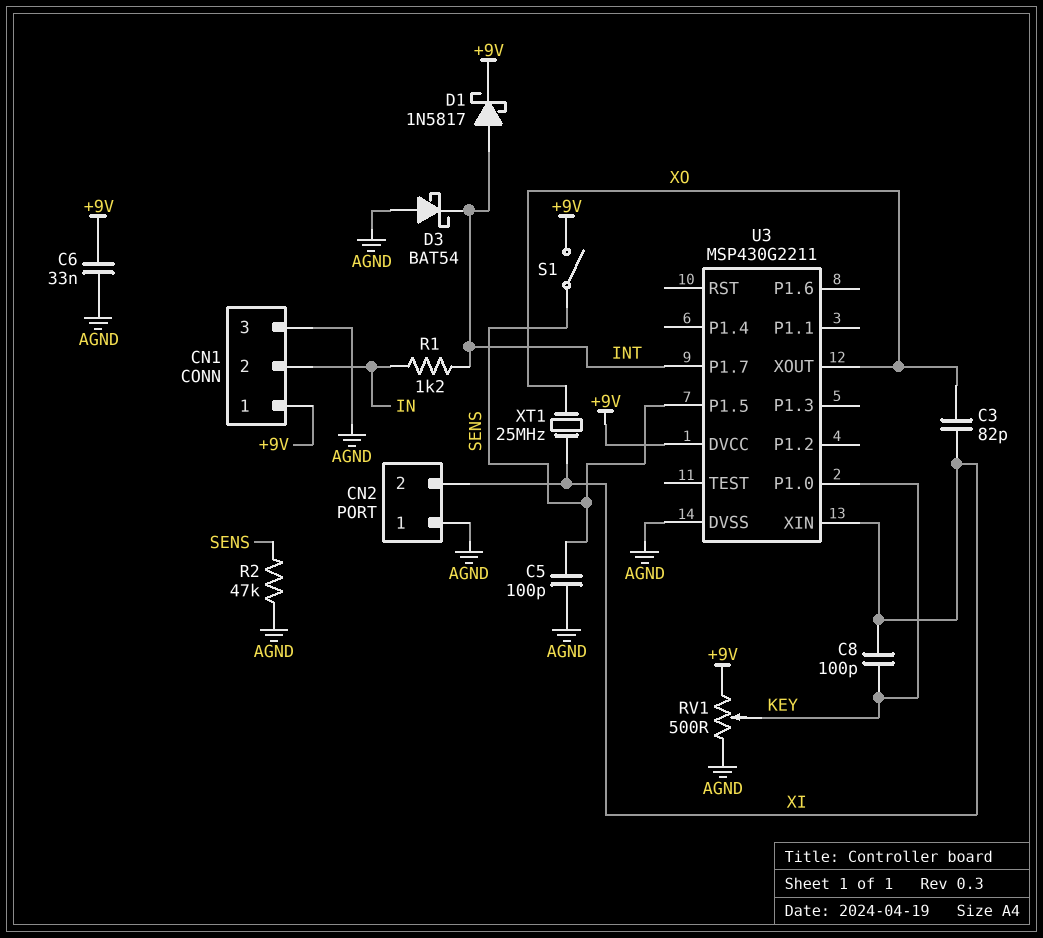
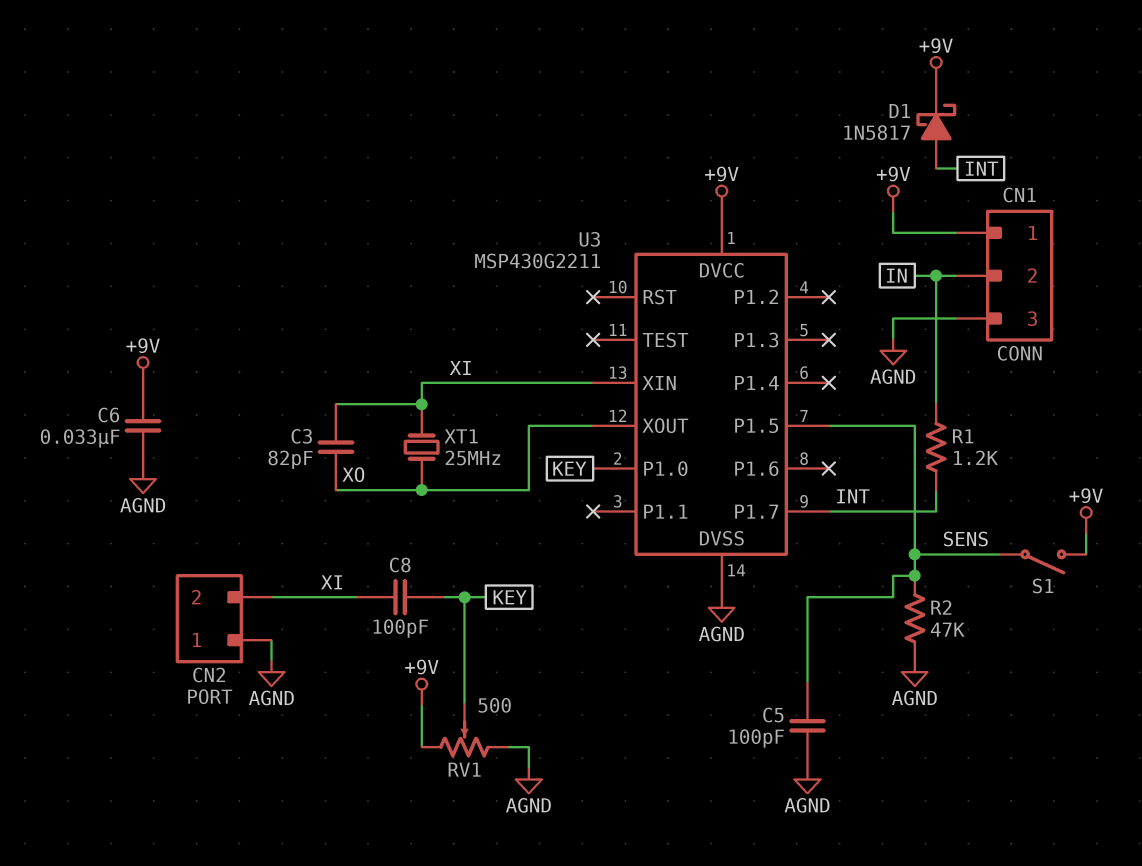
D3: schottky BAT54 (A AGND, K INT) -> none

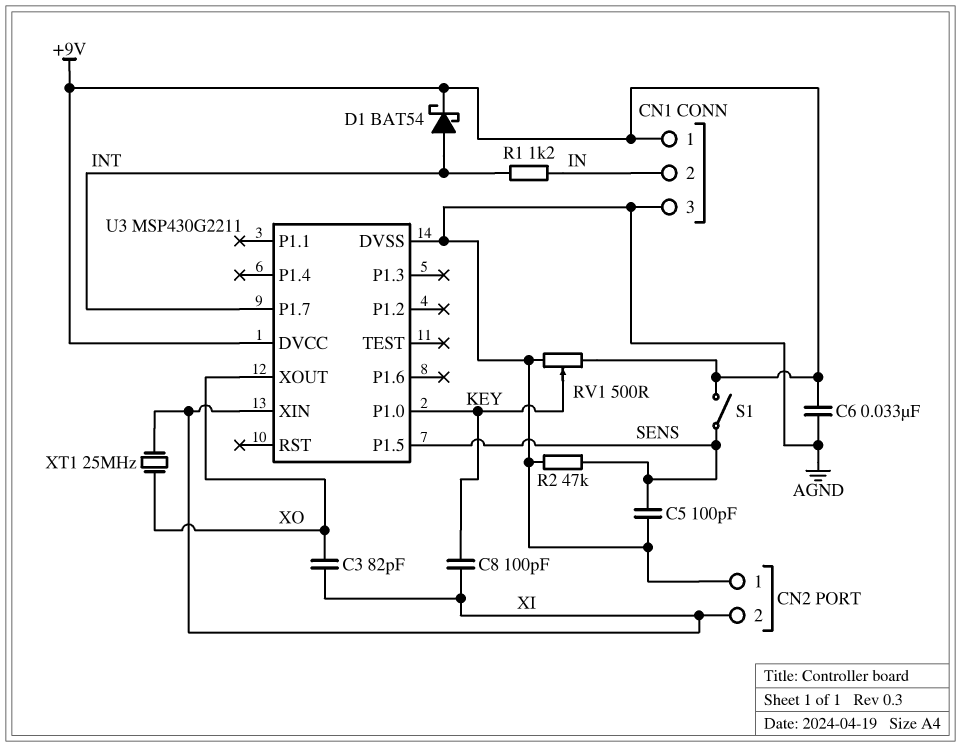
D1: schottky 1N5817 (A INT, K +9V) -> schottky BAT54 (A INT, K +9V)

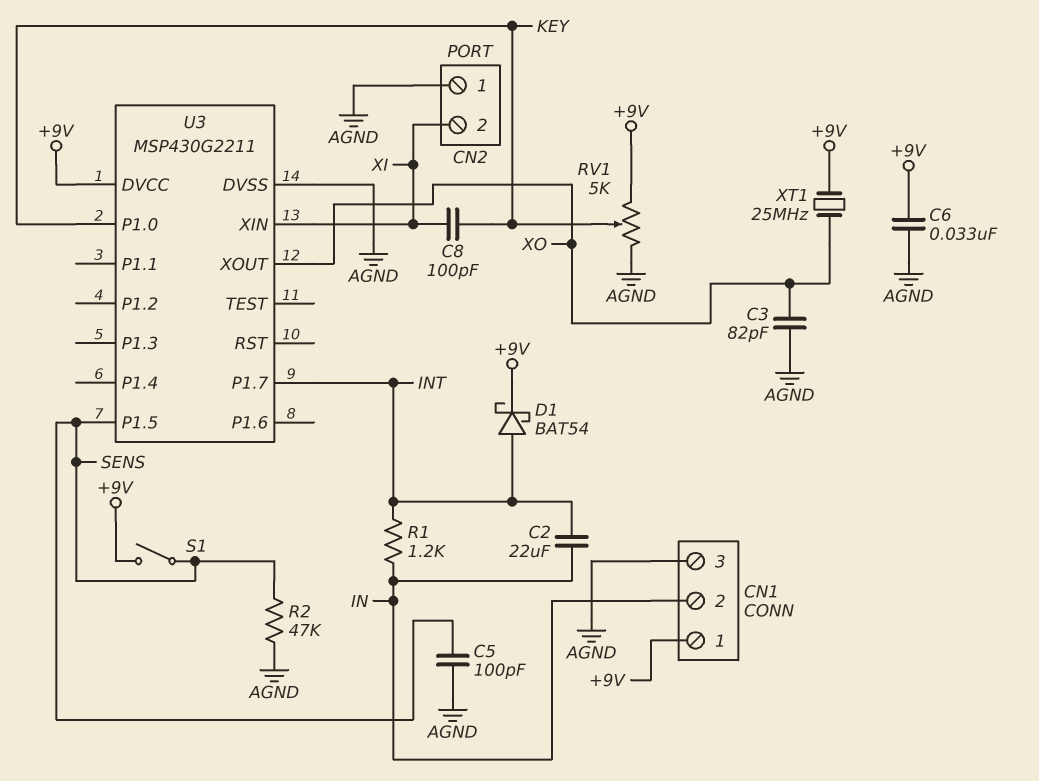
C2: none -> 22uF (IN, INT)
C3: 82pF (XI, XO) -> 82pF (AGND, XO)
RV1: 500 (+9V, AGND, wiper KEY) -> 5k (+9V, AGND, wiper KEY)
XT1: 25MHz (XI, XO) -> 25MHz (+9V, XO)

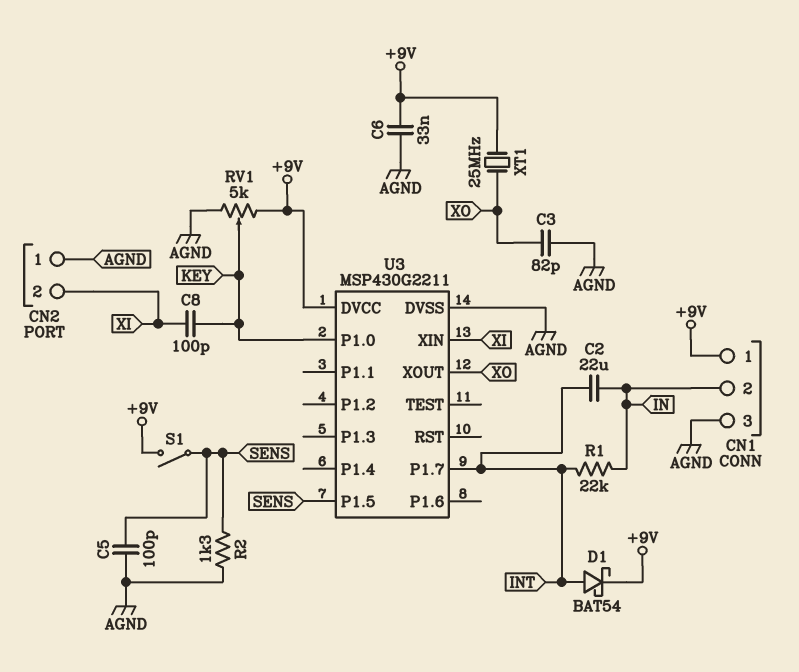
R1: 1.2k (IN, INT) -> 22k (IN, INT)
R2: 47k (AGND, SENS) -> 1.3k (AGND, SENS)

